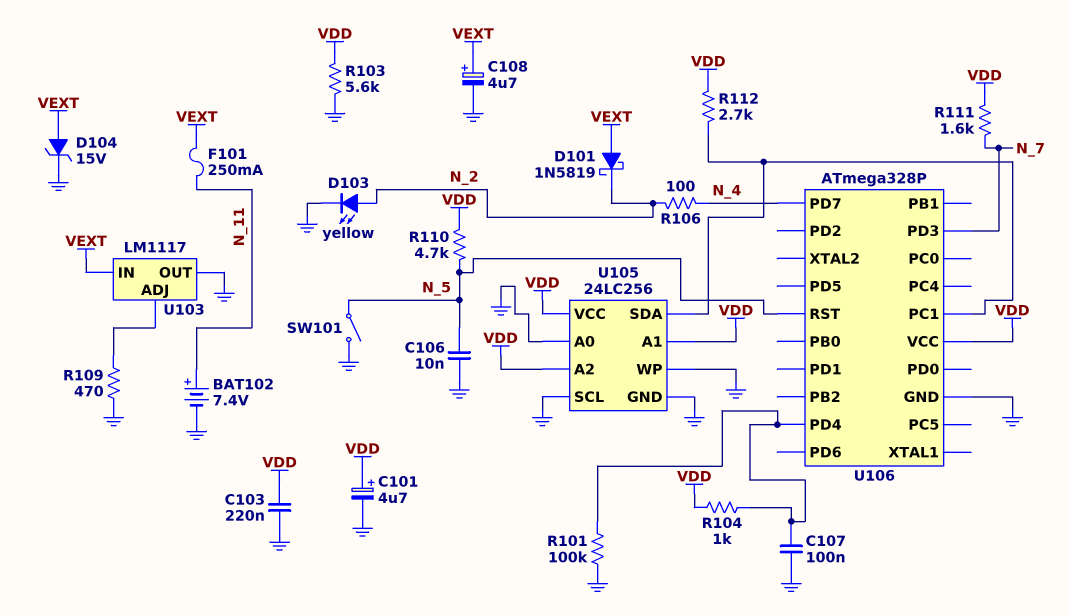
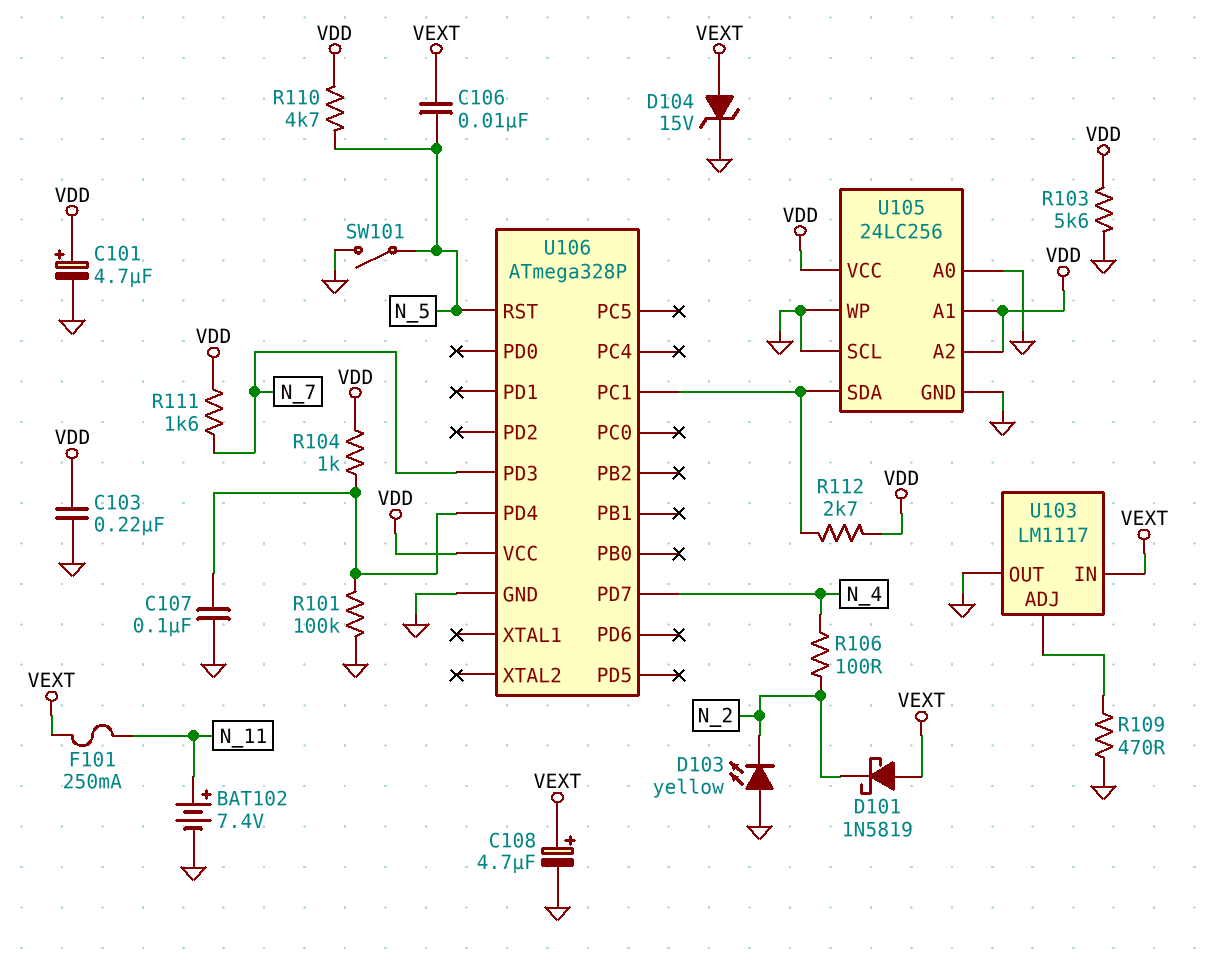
C106: 10nF (GND, N_5) -> 10nF (N_5, VEXT)
D103: LED yellow (A N_2, K GND) -> LED yellow (A GND, K N_2)

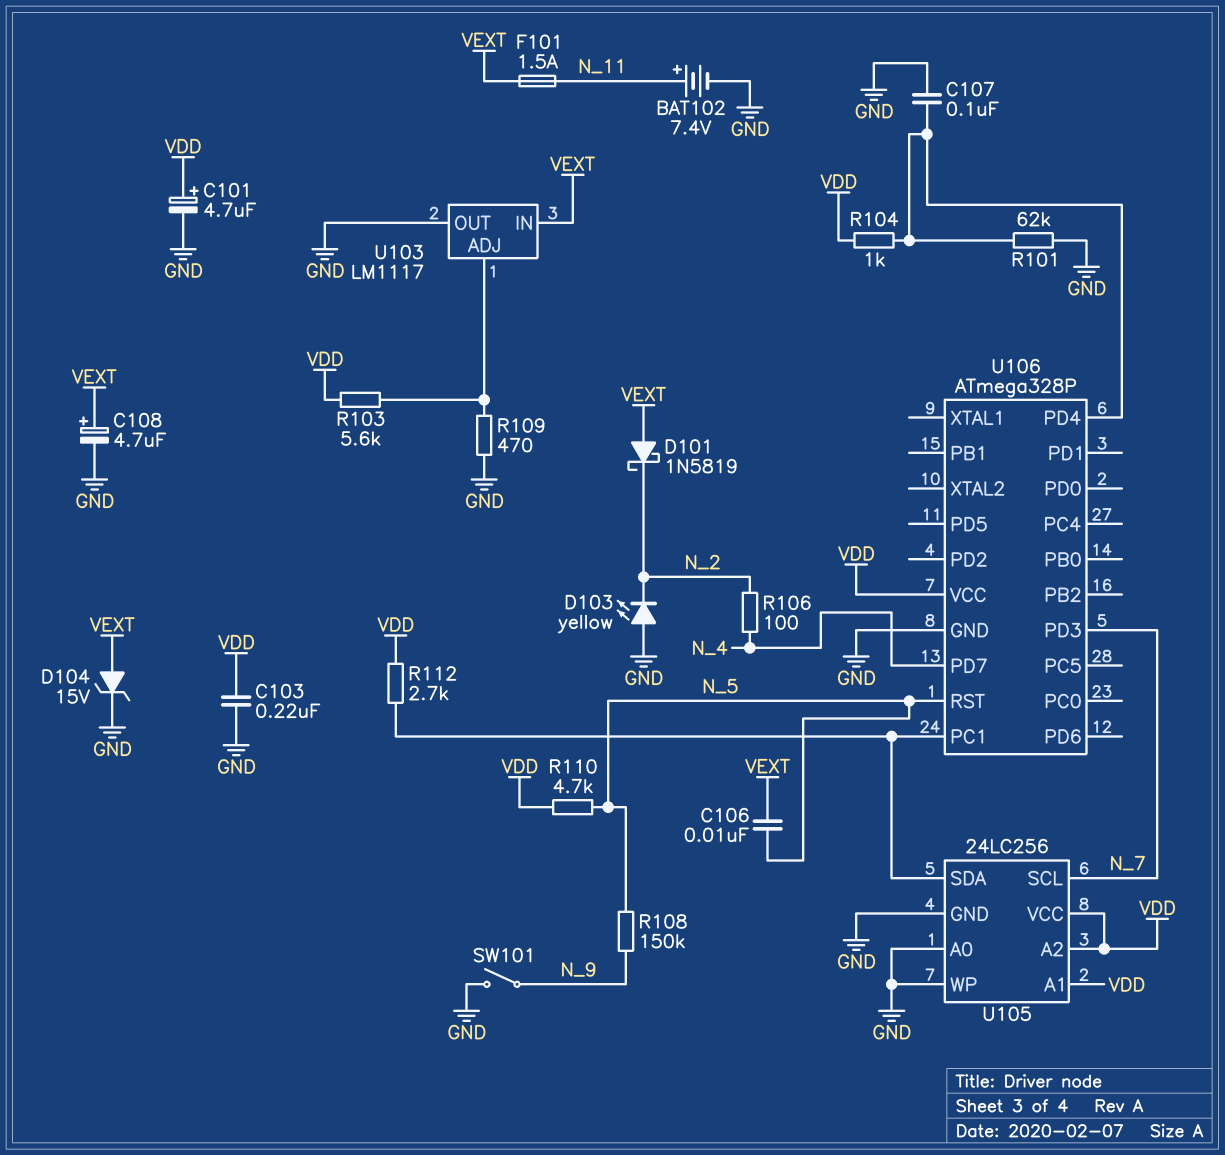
F101: 250mA (N_11, VEXT) -> 1.5A (N_11, VEXT)
R101: 100k (GND, U106/PD4) -> 62k (GND, U106/PD4)
R103: 5.6k (GND, VDD) -> 5.6k (U103/ADJ, VDD)
R108: none -> 150k (N_5, N_9)
R111: 1.6k (N_7, VDD) -> none
SW101: switch (GND, N_5) -> switch (GND, N_9)
U105 pin SCL: GND -> N_7

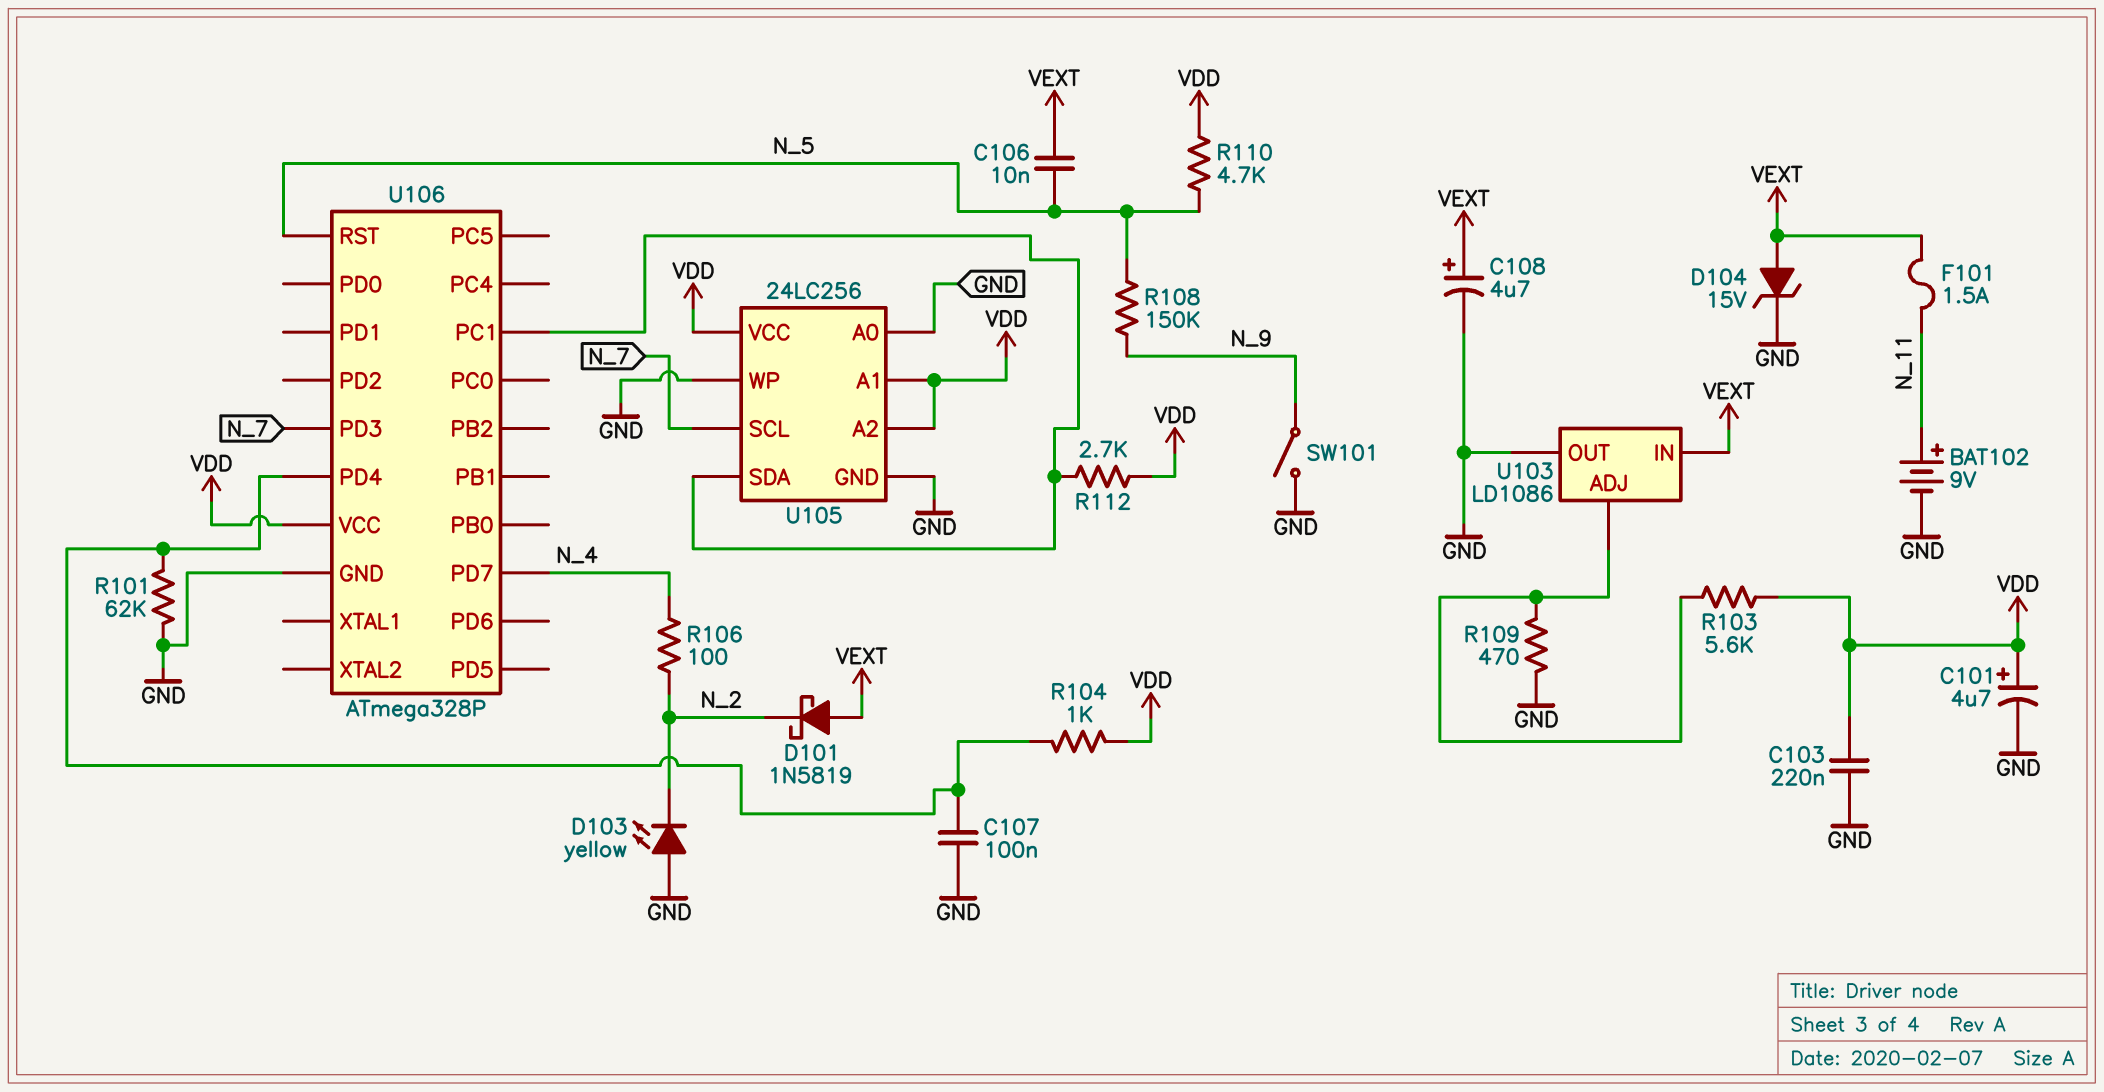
BAT102: 7.4V (plus N_11, minus GND) -> 9V (plus N_11, minus GND)
U103: LM1117 -> LD1086

